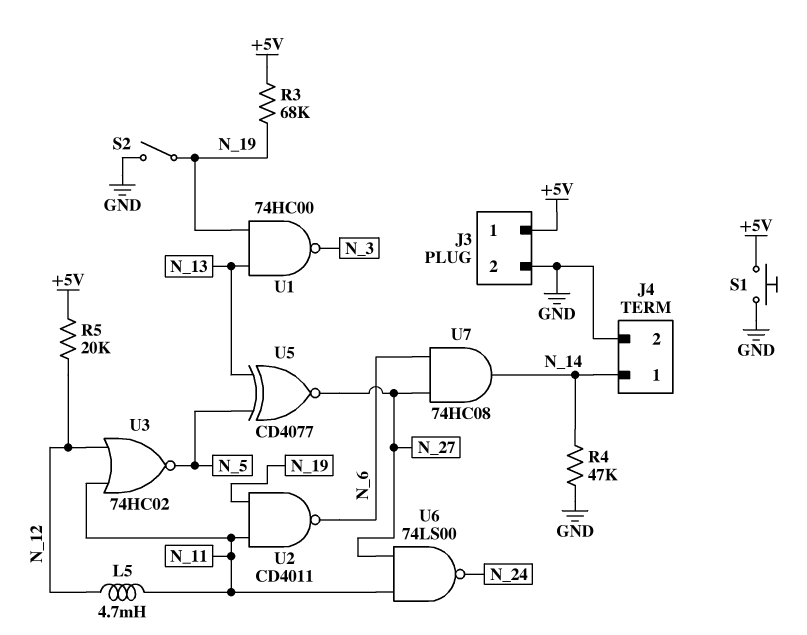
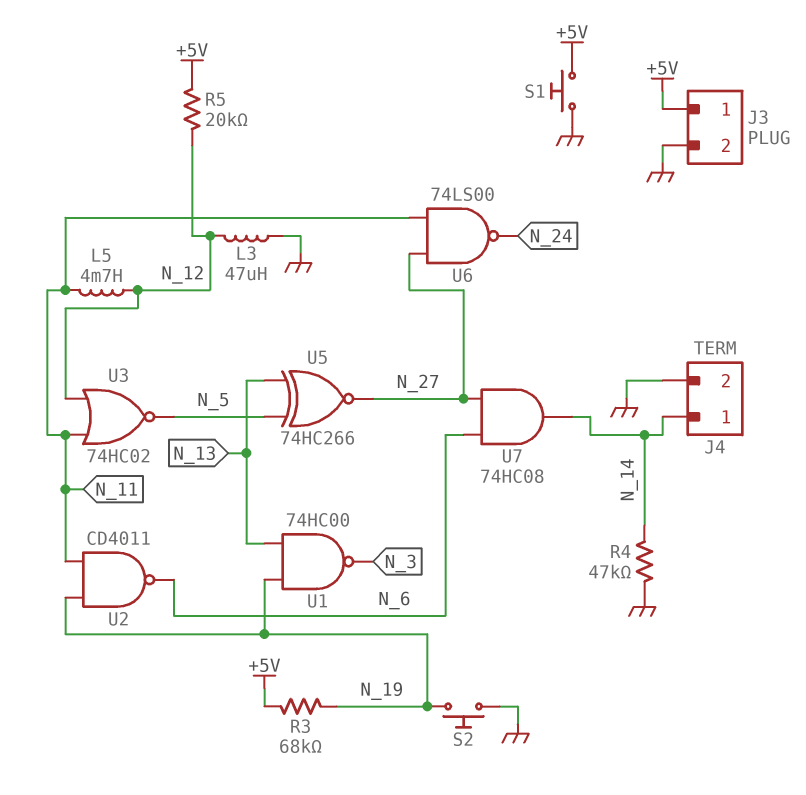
L3: none -> 47uH (GND, N_12)
S2: switch (GND, N_19) -> button (GND, N_19)
U5: XNOR CD4077 (in N_5, in N_13, out N_27) -> XNOR 74HC266 (in N_5, in N_13, out N_27)

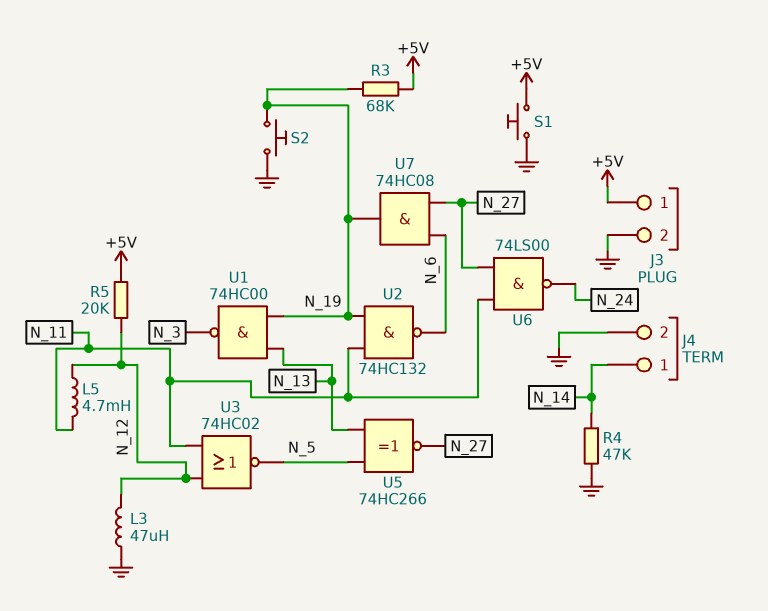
U2: NAND CD4011 (in N_11, in N_19, out N_6) -> NAND 74HC132 (in N_11, in N_19, out N_6)
U7: AND 74HC08 (in N_6, in N_27, out N_14) -> AND 74HC08 (in N_6, in N_27, out N_19)

